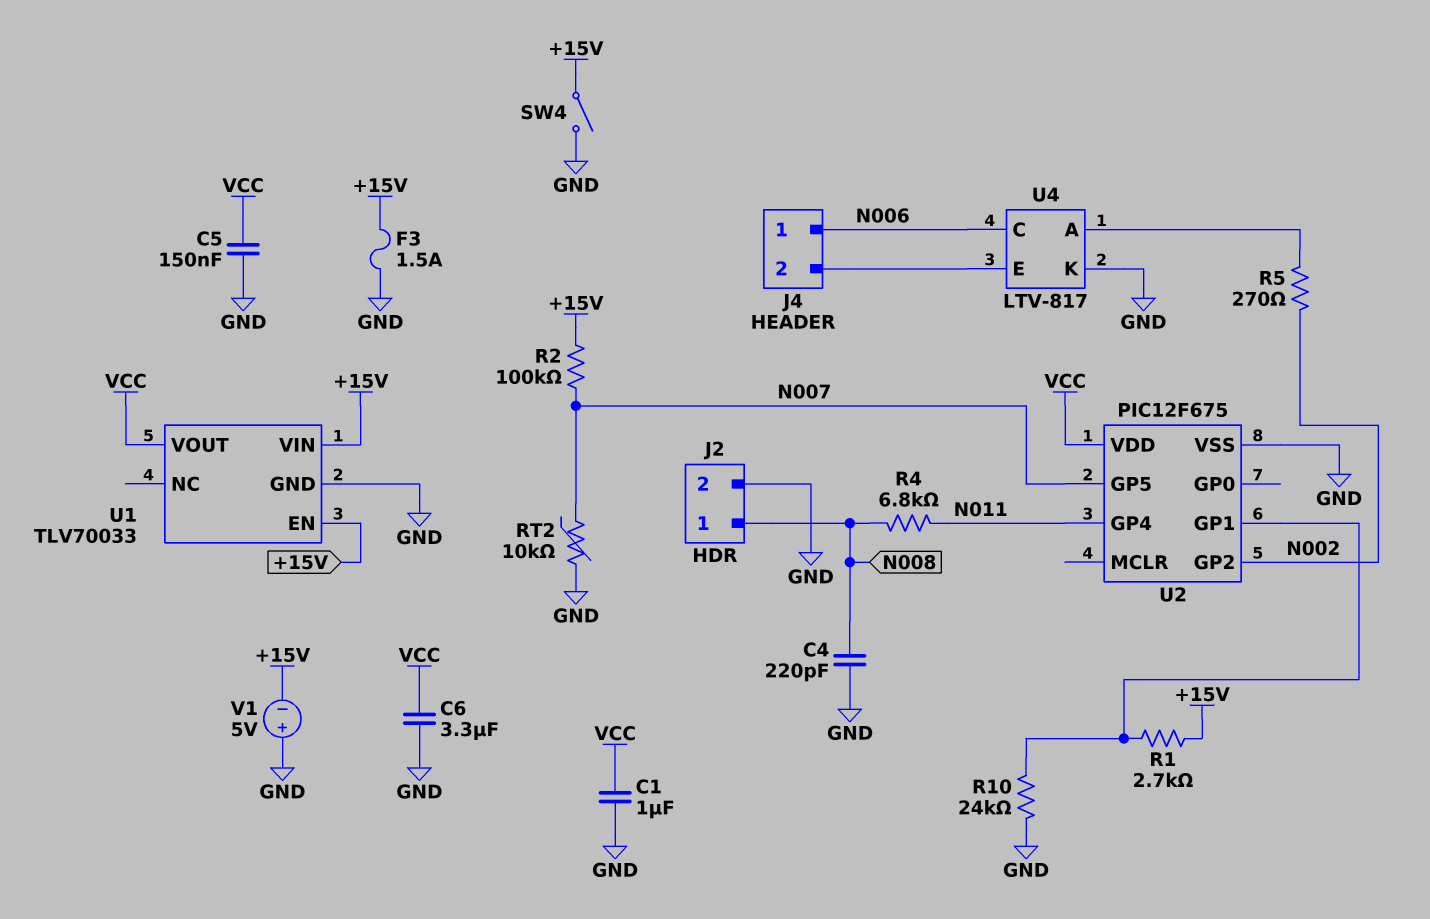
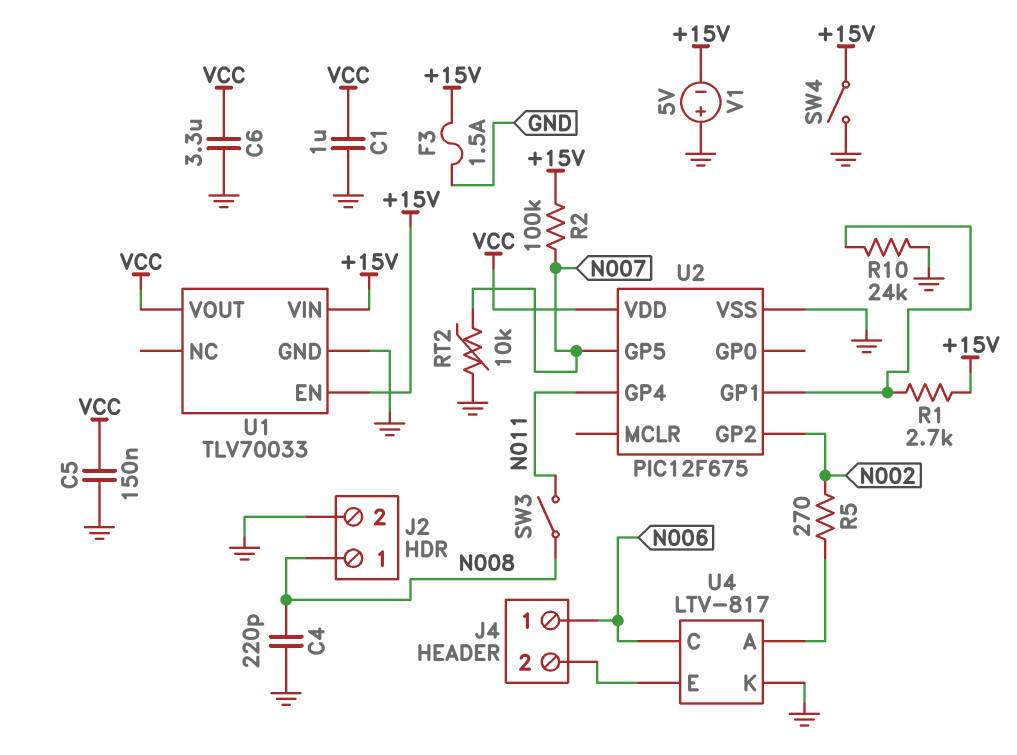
R4: 6.8k (N008, N011) -> none
SW3: none -> switch (N008, N011)

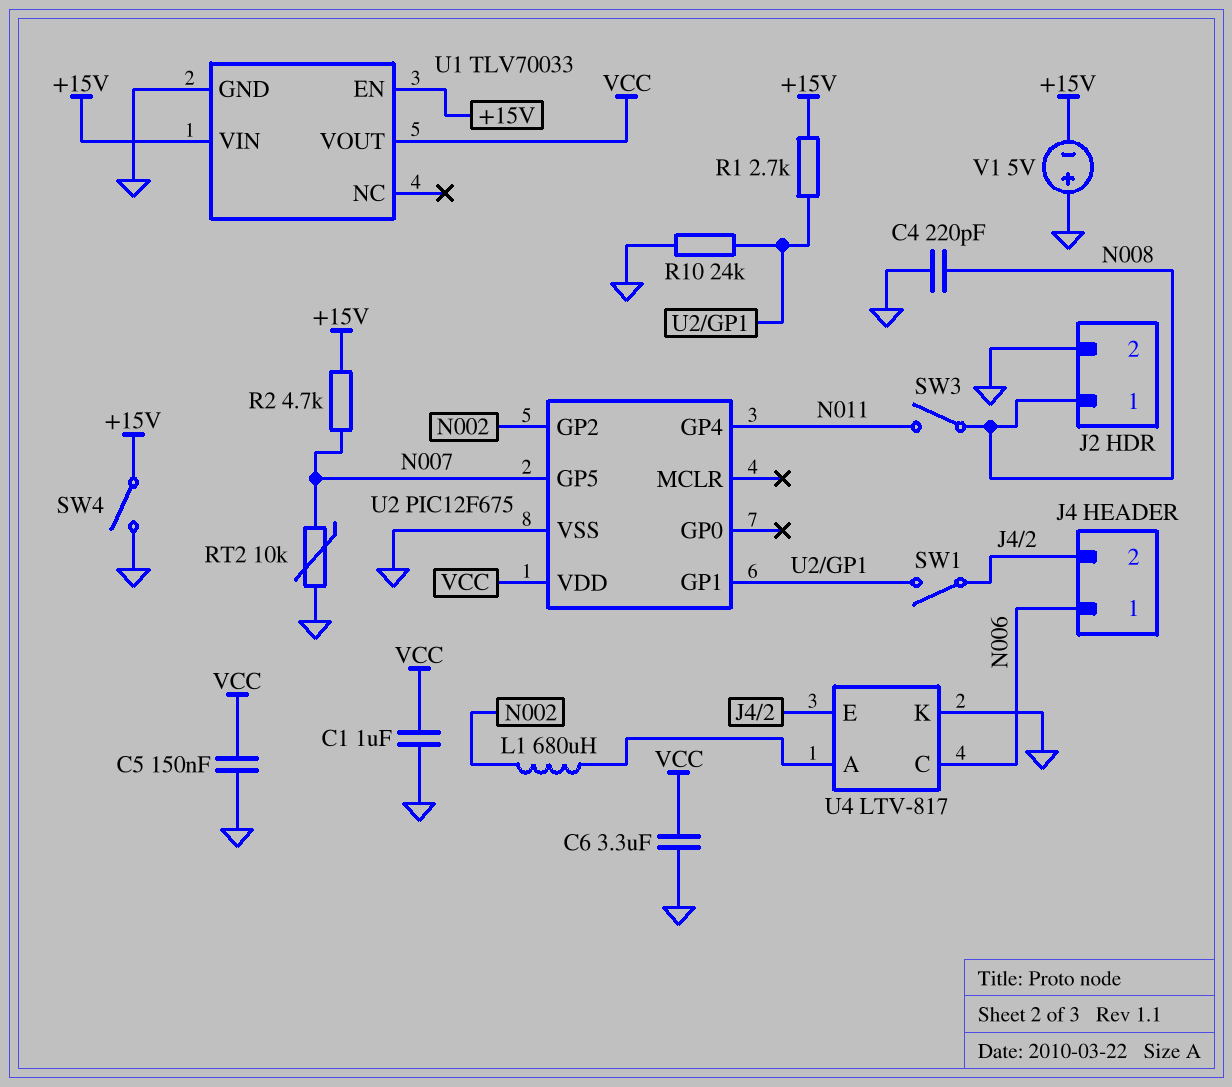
F3: 1.5A (+15V, GND) -> none
L1: none -> 680uH (N002, U4/A)
R2: 100k (+15V, N007) -> 4.7k (+15V, N007)
R5: 270 (N002, U4/A) -> none
SW1: none -> switch (J4/2, U2/GP1)

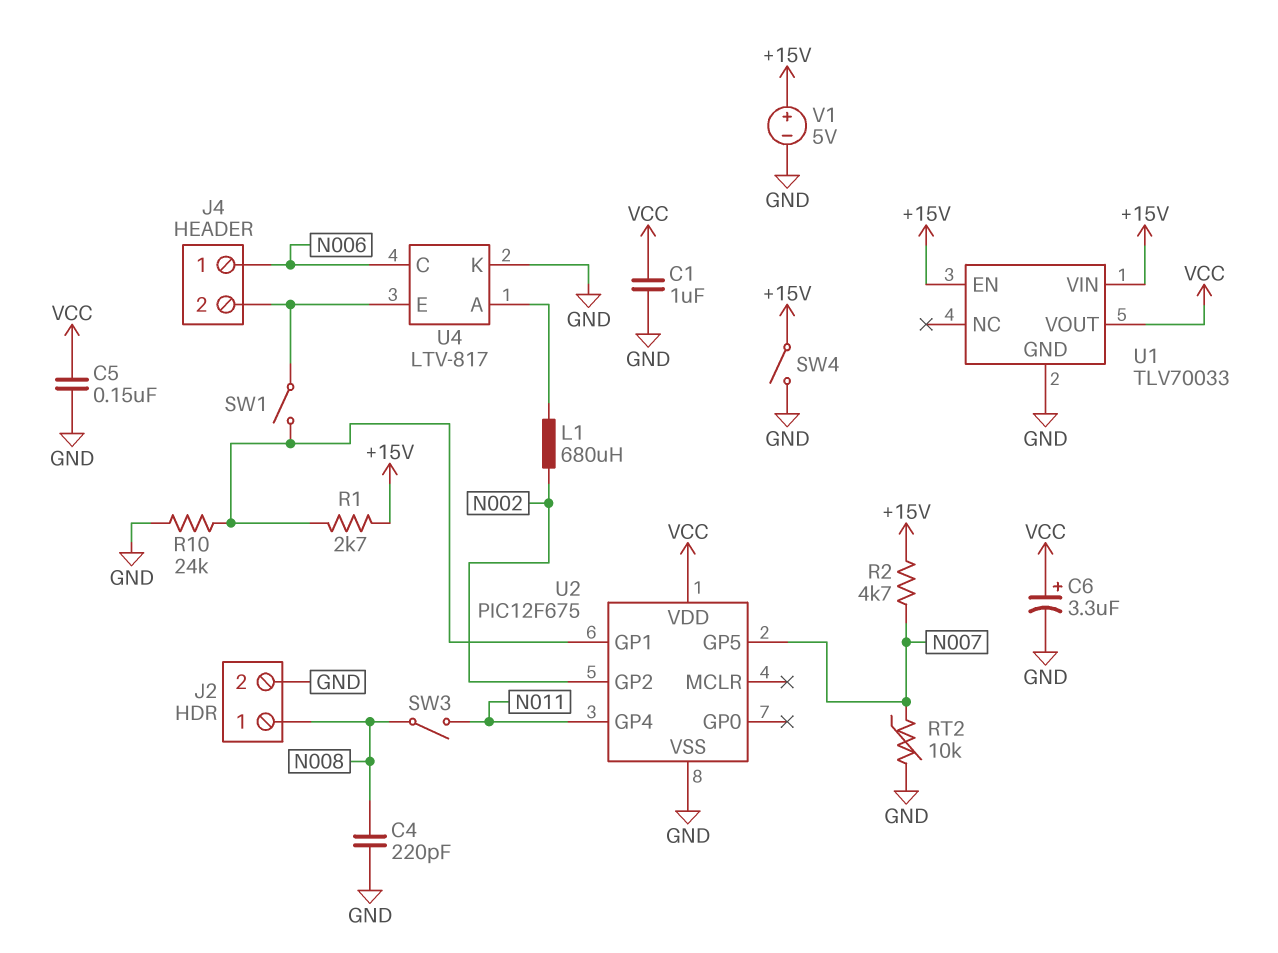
C6: 3.3uF (GND, VCC) -> 3.3uF (plus VCC, minus GND)
V1: 5V (plus GND, minus +15V) -> 5V (plus +15V, minus GND)

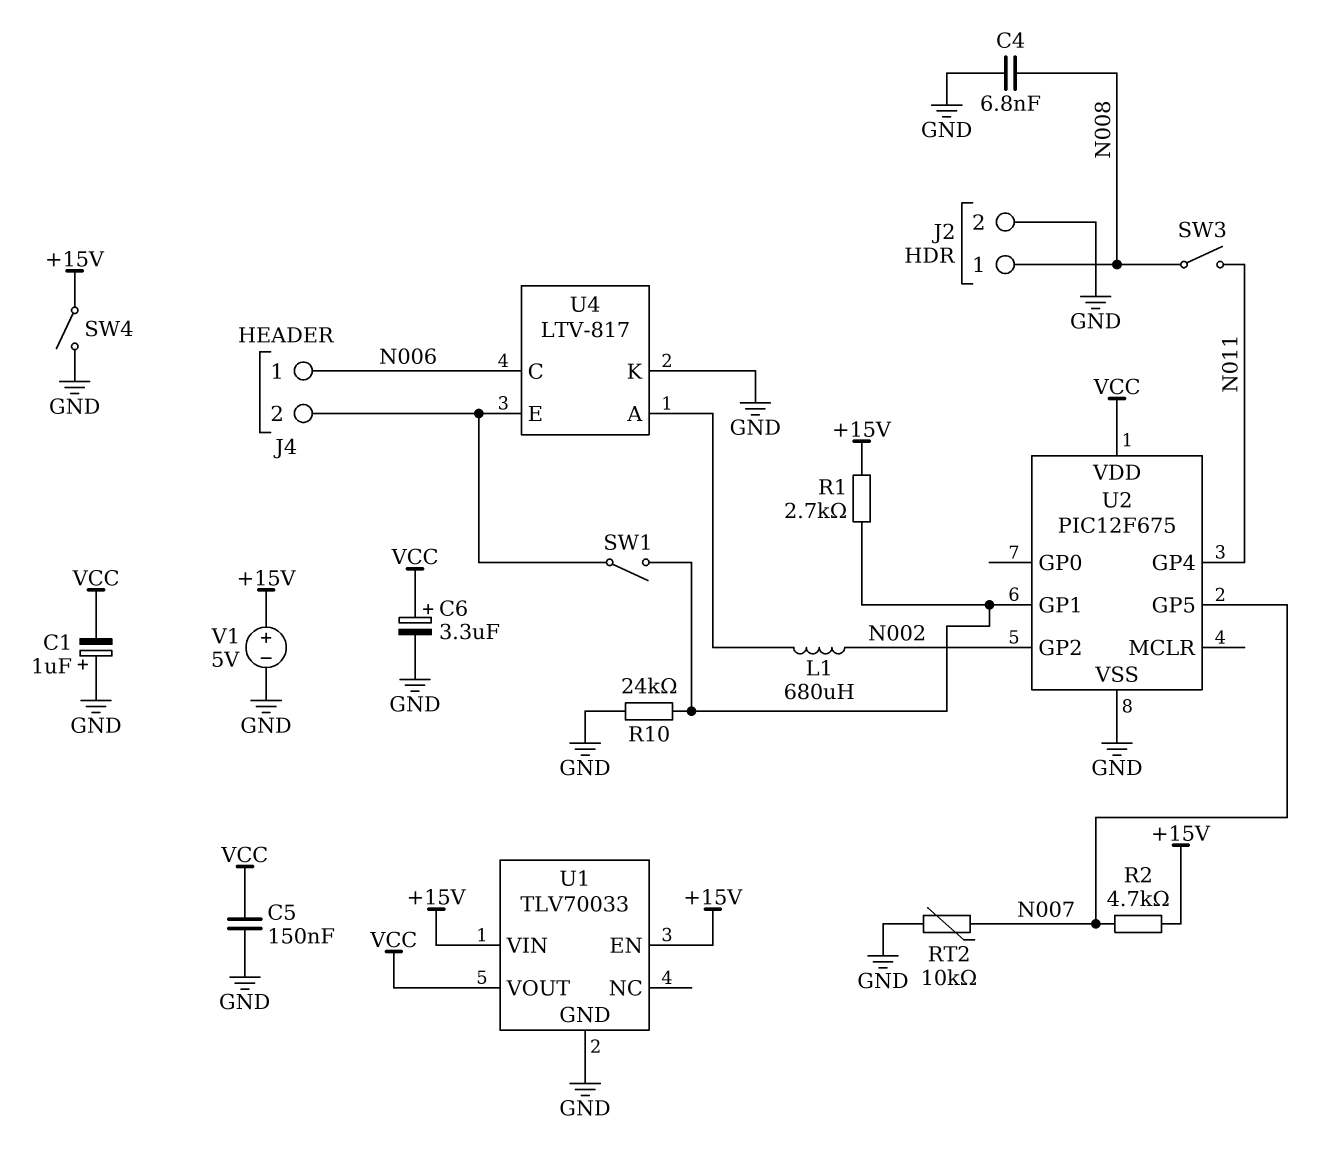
C1: 1uF (GND, VCC) -> 1uF (plus GND, minus VCC)
C4: 220pF (GND, N008) -> 6.8nF (GND, N008)

